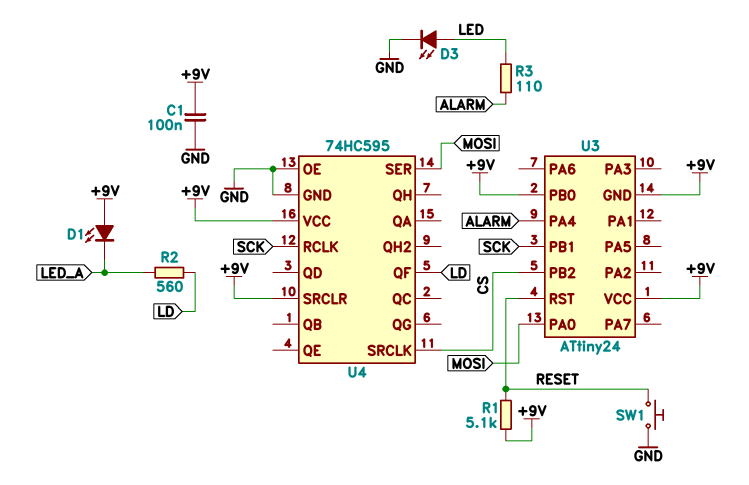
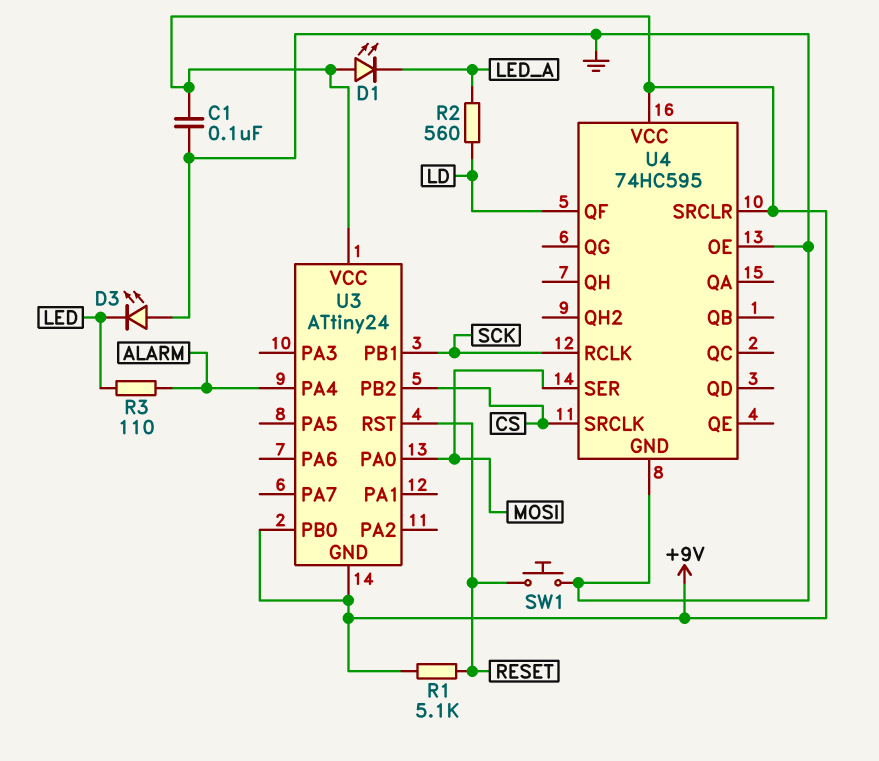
D3: LED (A LED, K GND) -> LED (A GND, K LED)

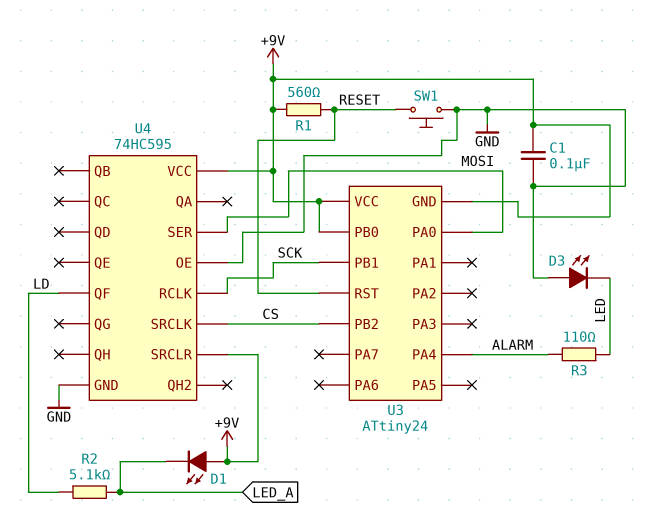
R1: 5.1k (+9V, RESET) -> 560 (+9V, RESET)
R2: 560 (LD, LED_A) -> 5.1k (LD, LED_A)

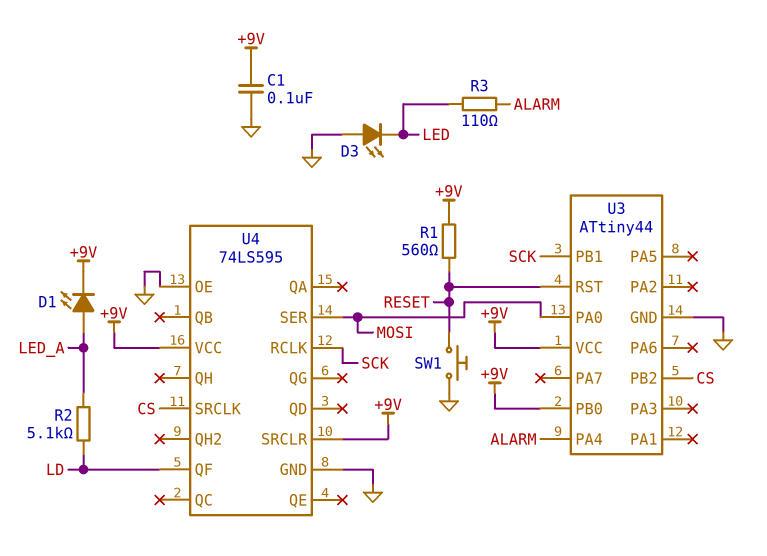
D1: LED (A +9V, K LED_A) -> LED (A LED_A, K +9V)
U3: ATtiny24 -> ATtiny44
U3 pin GND: +9V -> GND
U4: 74HC595 -> 74LS595

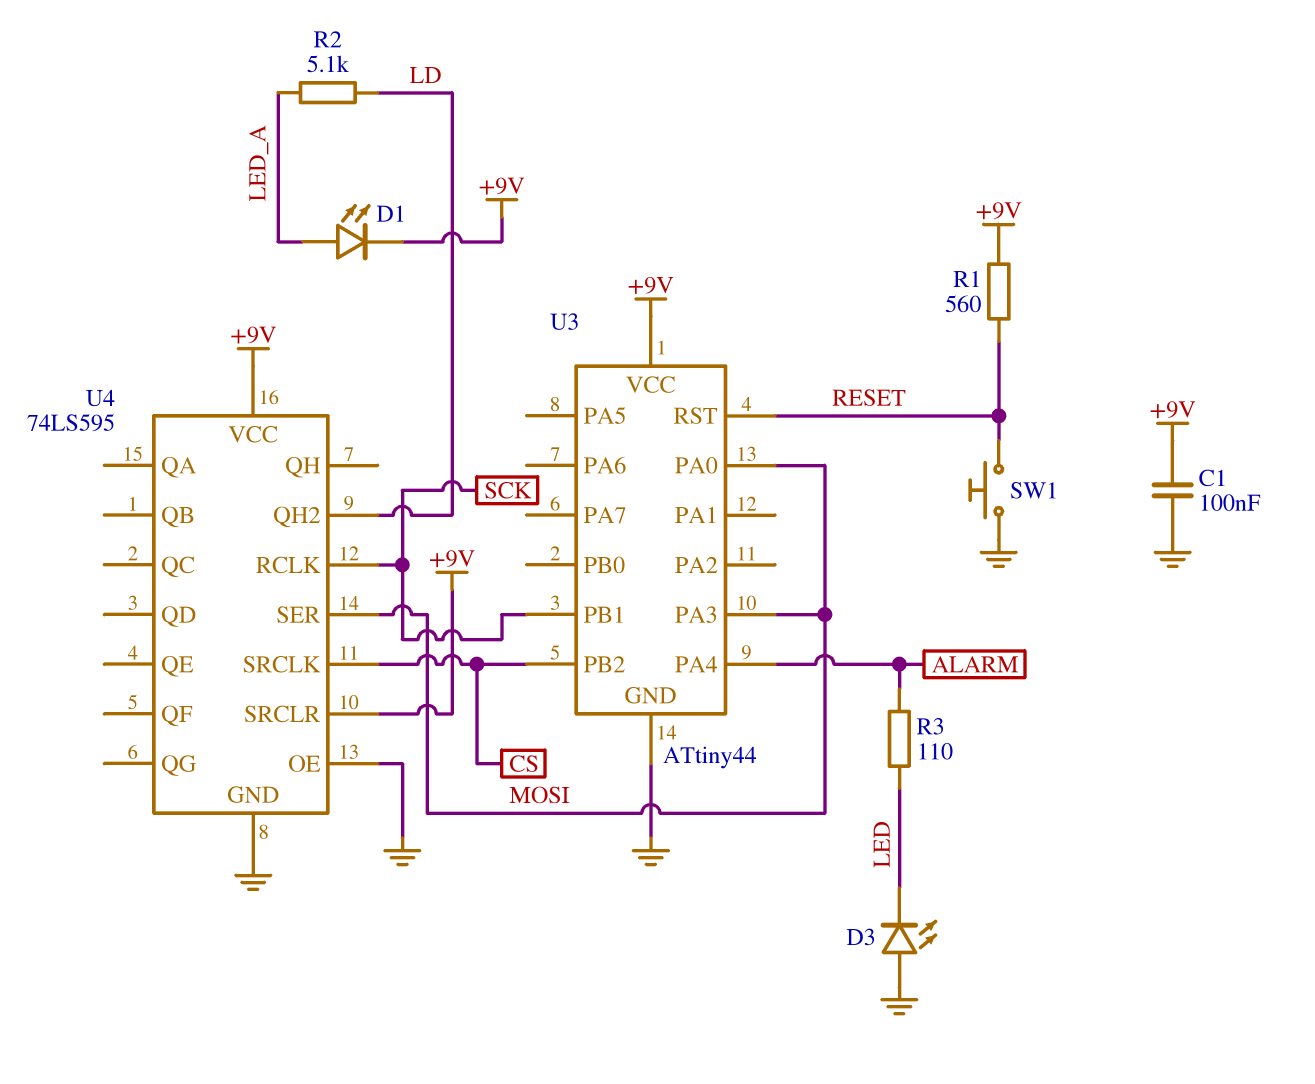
U3 pin PA3: none -> MOSI
U3 pin PB0: +9V -> none
U4 pin QF: LD -> none
U4 pin QH2: none -> LD

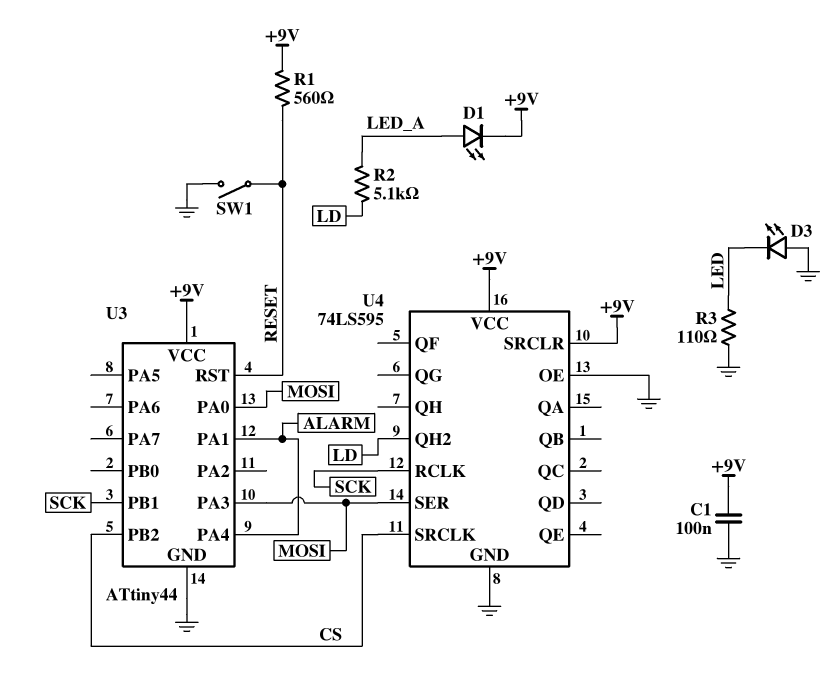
R3: 110 (ALARM, LED) -> 110 (GND, LED)
SW1: button (GND, RESET) -> switch (GND, RESET)
U3 pin PA1: none -> ALARM

